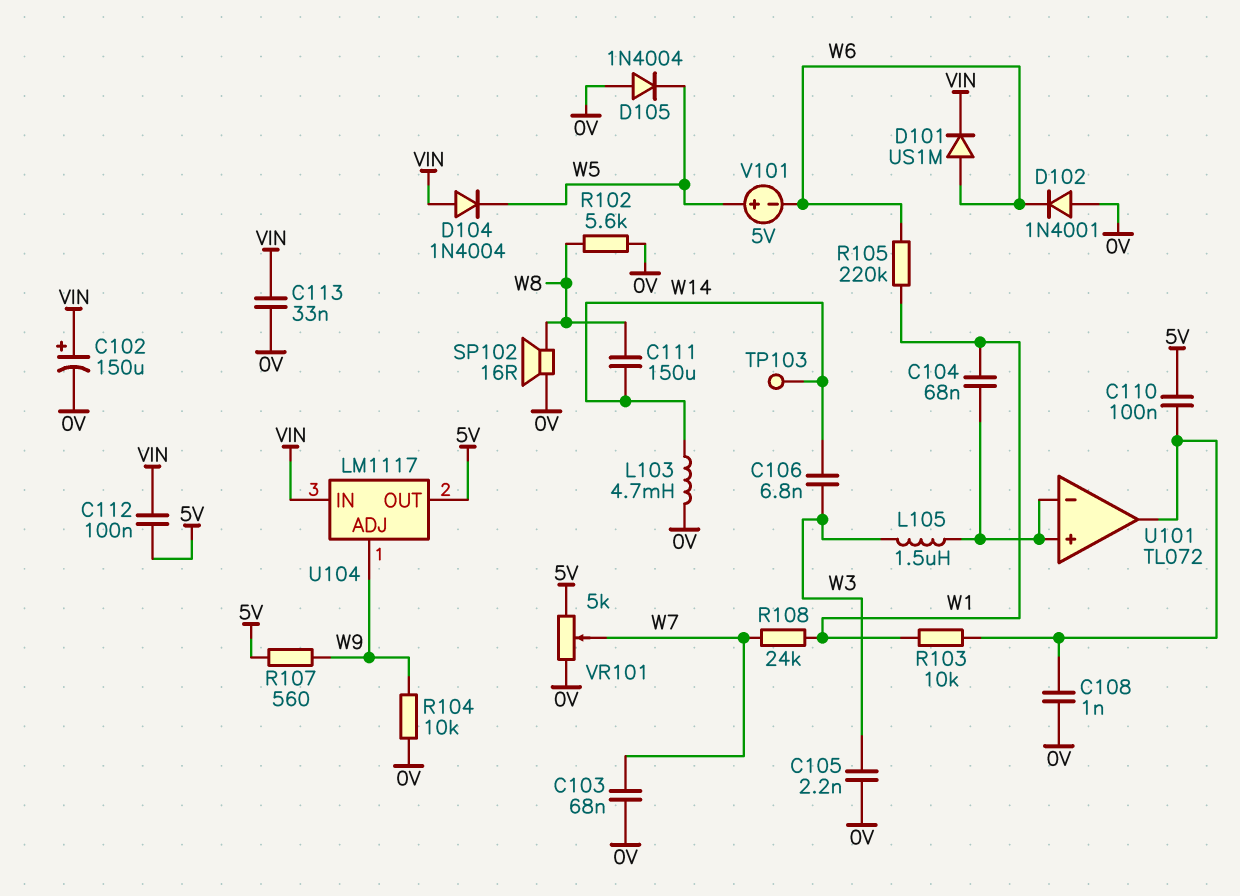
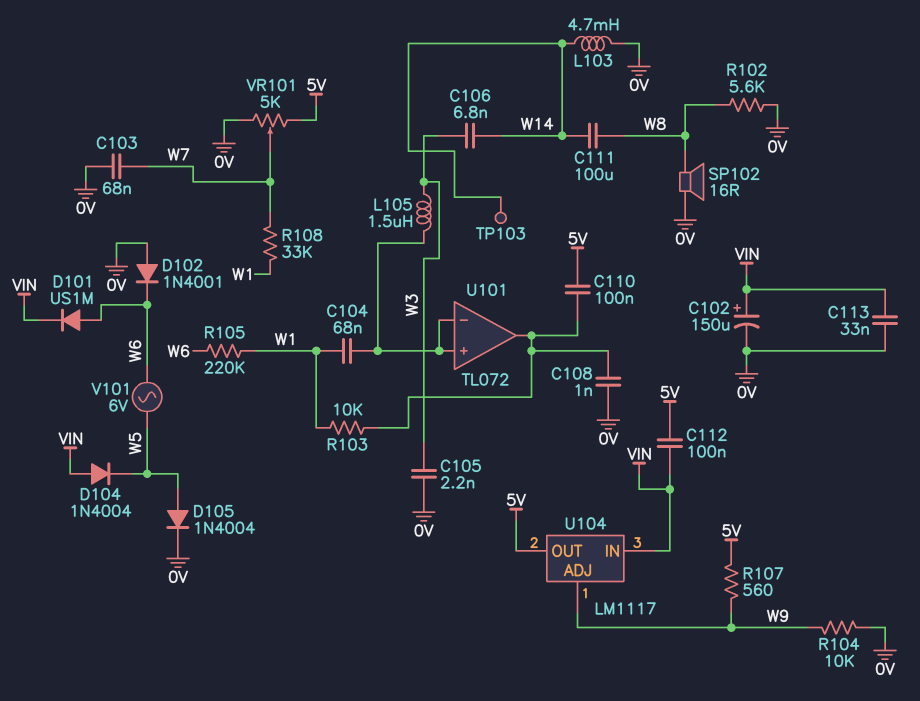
C111: 150uF (W8, W14) -> 100uF (W8, W14)
D105: diode 1N4004 (A 0V, K W5) -> diode 1N4004 (A W5, K 0V)
R108: 24k (W1, W7) -> 33k (W1, W7)
V101: 5V (plus W5, minus W6) -> AC 6V (W5, W6)

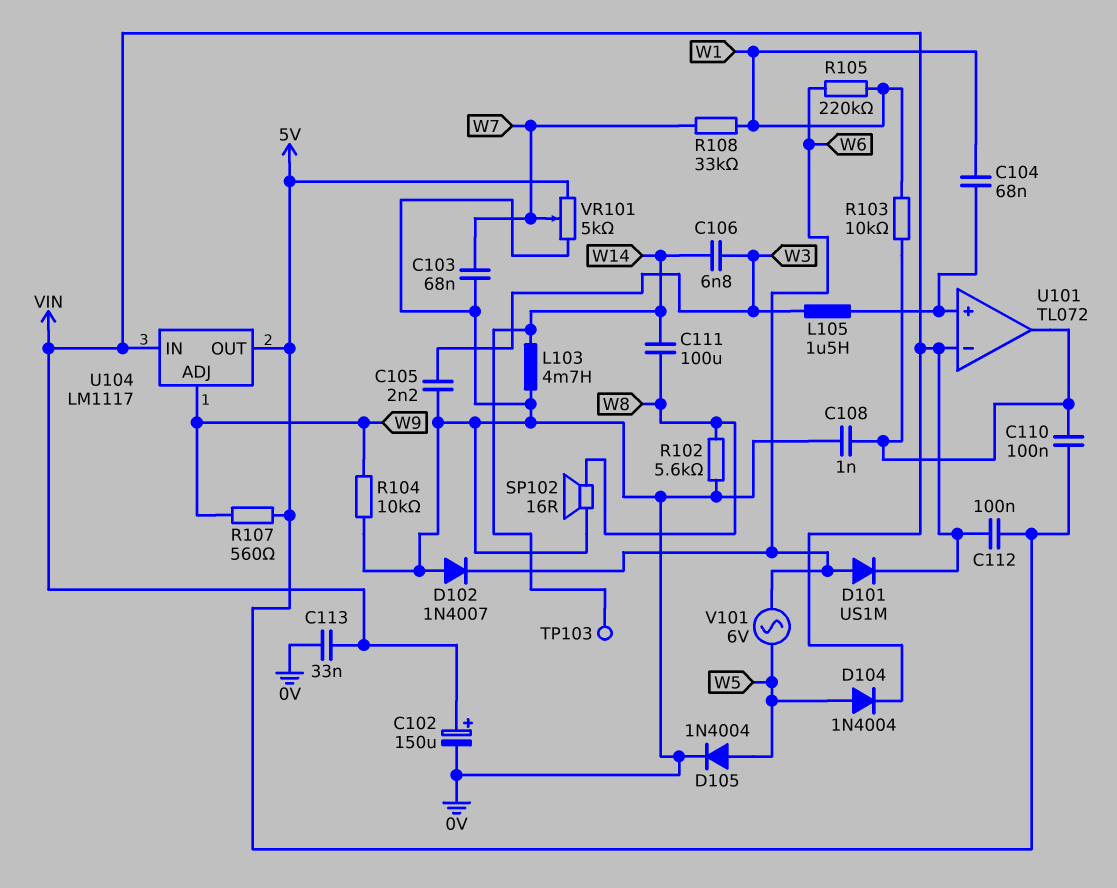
D102: diode 1N4001 (A 0V, K W6) -> diode 1N4007 (A 0V, K W6)
D104: diode 1N4004 (A VIN, K W5) -> diode 1N4004 (A W5, K VIN)
U101 pin in-: U101/in+ -> VIN

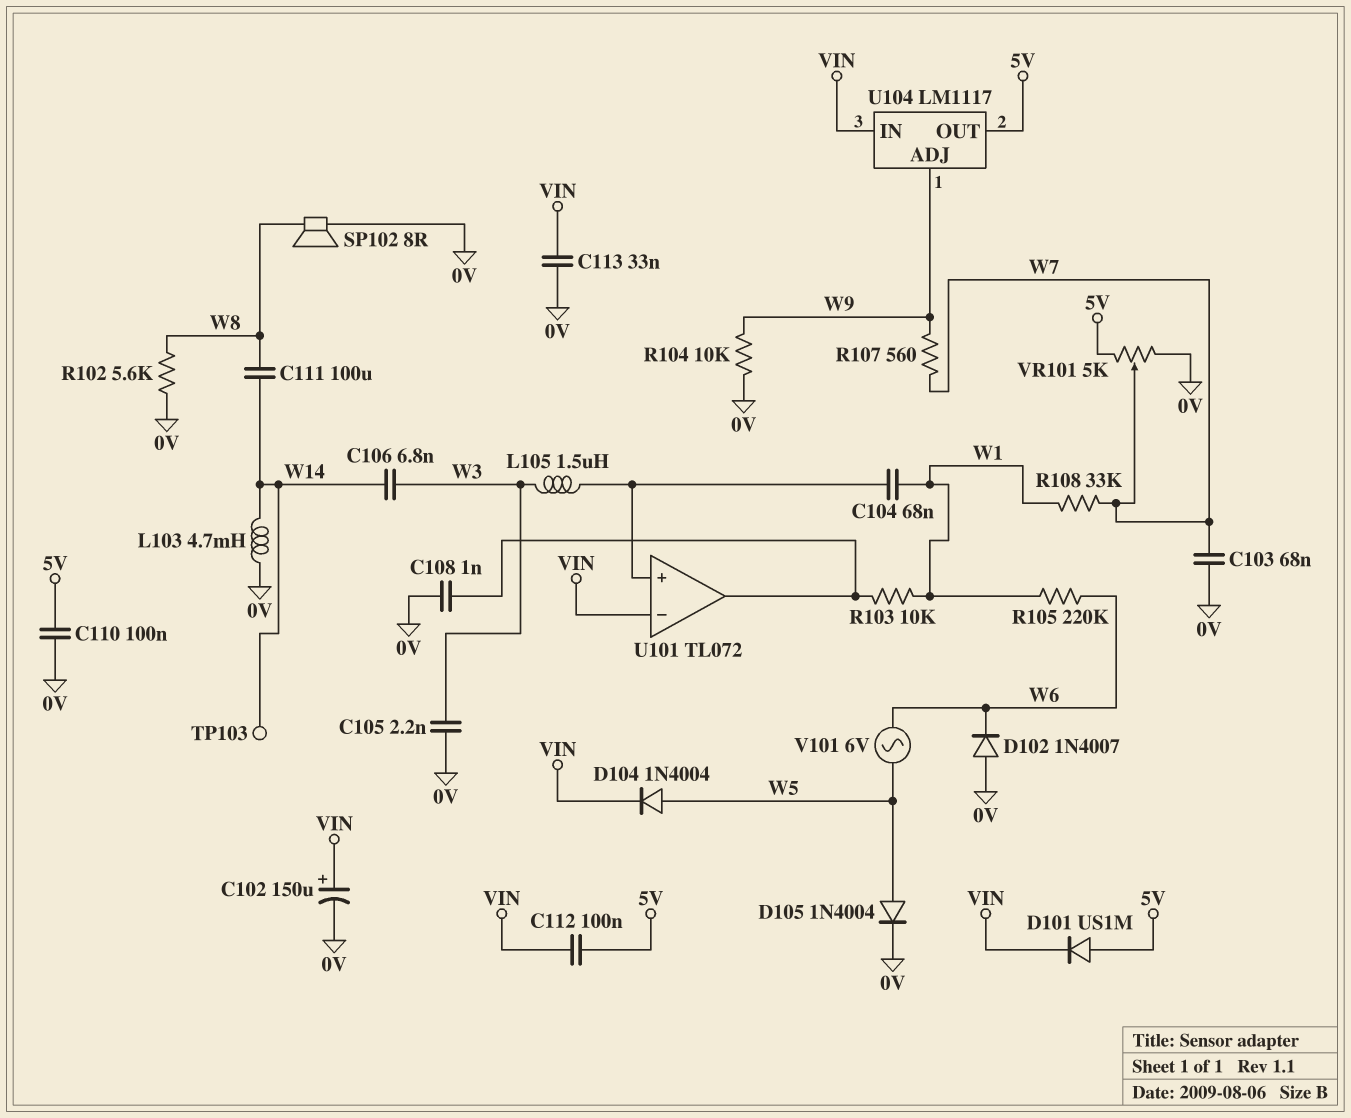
C110: 100nF (5V, U101/out) -> 100nF (0V, 5V)
D101: diode US1M (A W6, K VIN) -> diode US1M (A 5V, K VIN)
R107: 560 (5V, W9) -> 560 (W7, W9)
SP102: speaker 16R (0V, W8) -> speaker 8R (0V, W8)

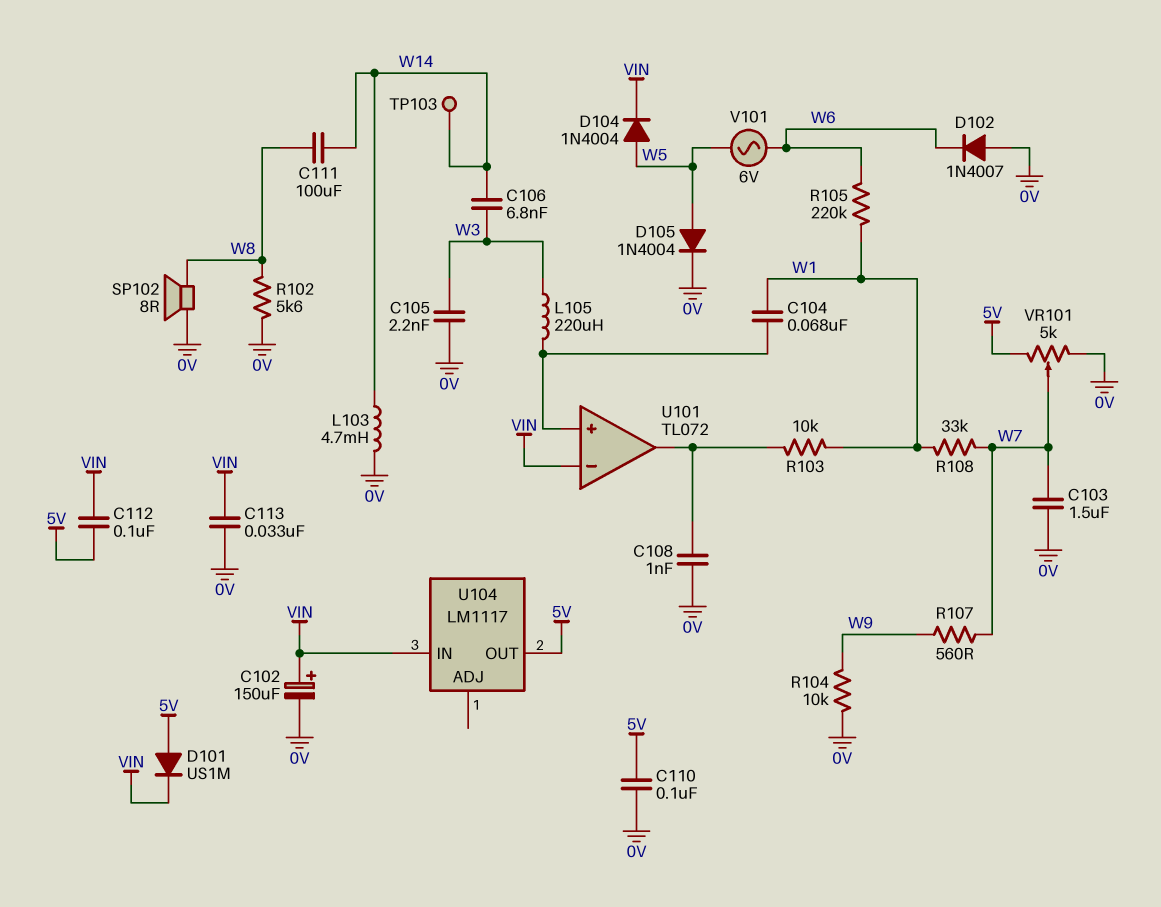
C103: 68nF (0V, W7) -> 1.5uF (0V, W7)
L105: 1.5uH (U101/in+, W3) -> 220uH (U101/in+, W3)
U104 pin ADJ: W9 -> none

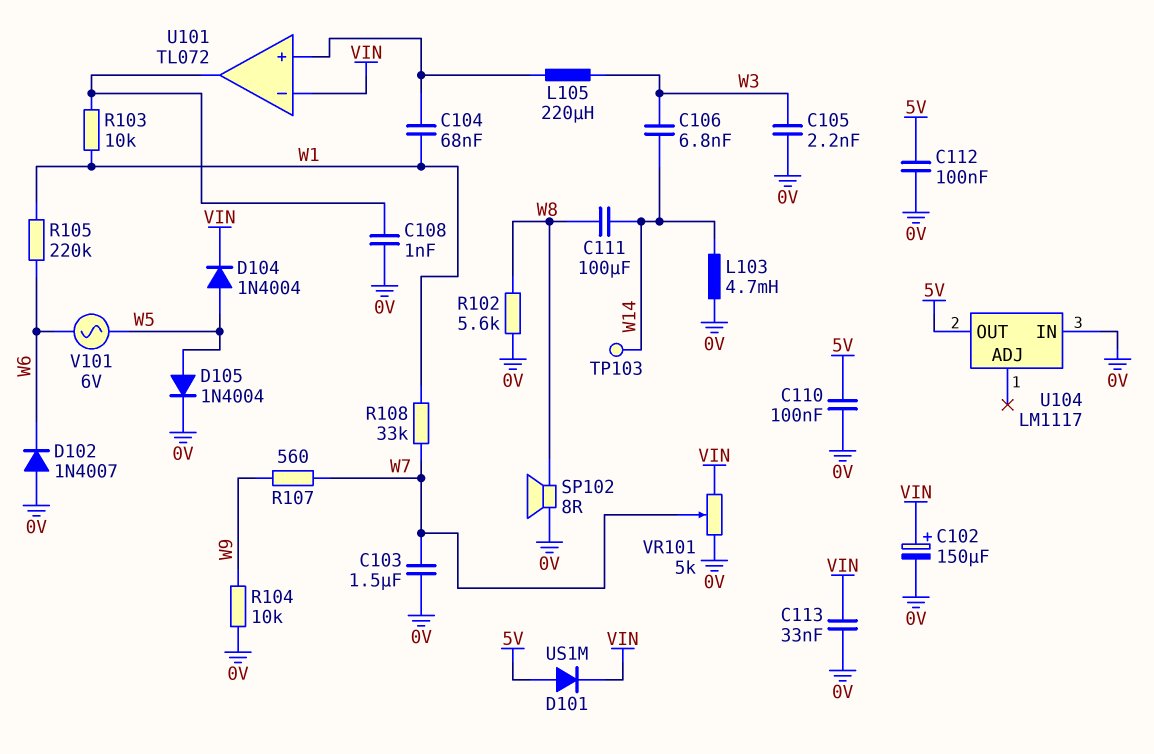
C112: 100nF (5V, VIN) -> 100nF (0V, 5V)
U104 pin IN: VIN -> 0V
VR101: 5k (0V, 5V, wiper W7) -> 5k (0V, VIN, wiper W7)

